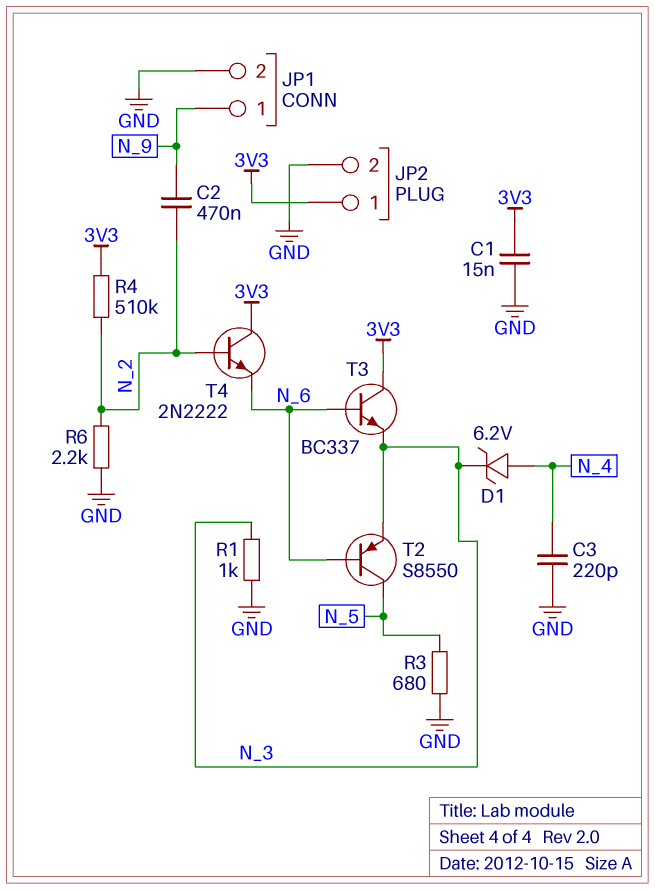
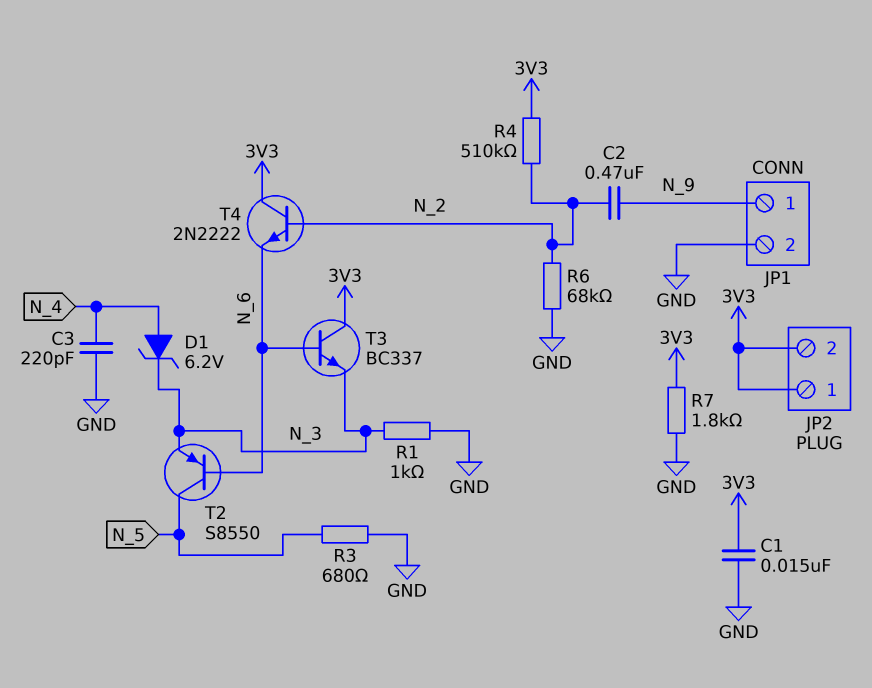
JP2 pin 2: GND -> 3V3
R6: 2.2k (GND, N_2) -> 68k (GND, N_2)
R7: none -> 1.8k (3V3, GND)

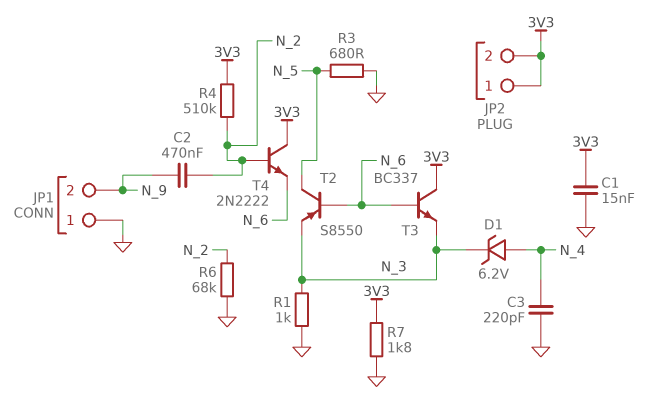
JP1 pin 1: N_9 -> GND
JP1 pin 2: GND -> N_9

